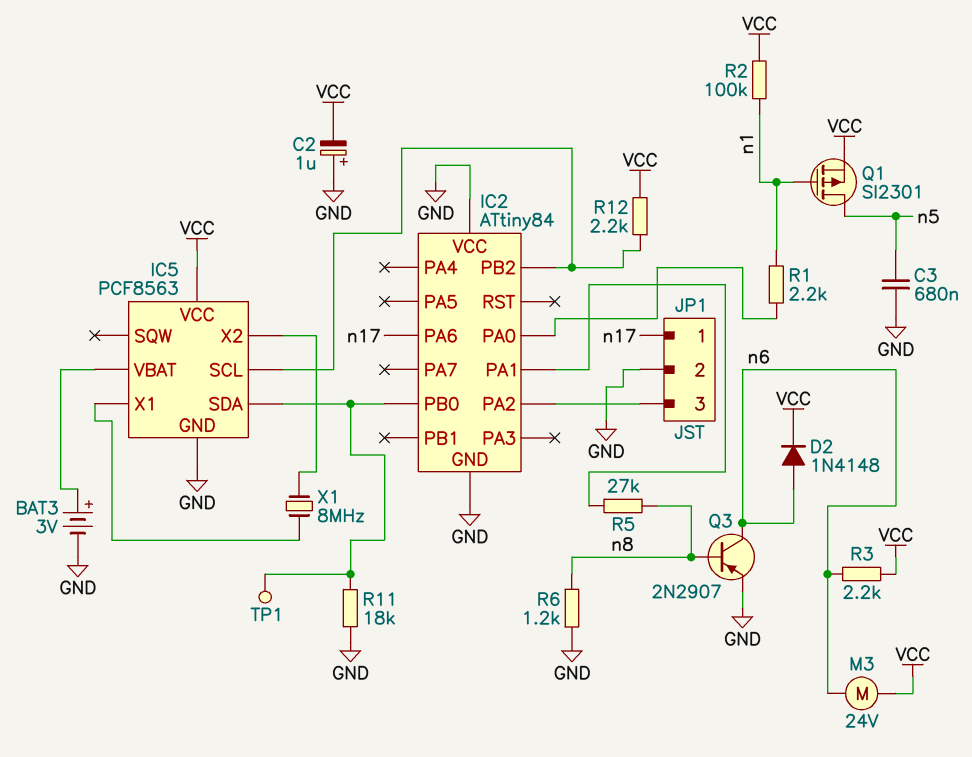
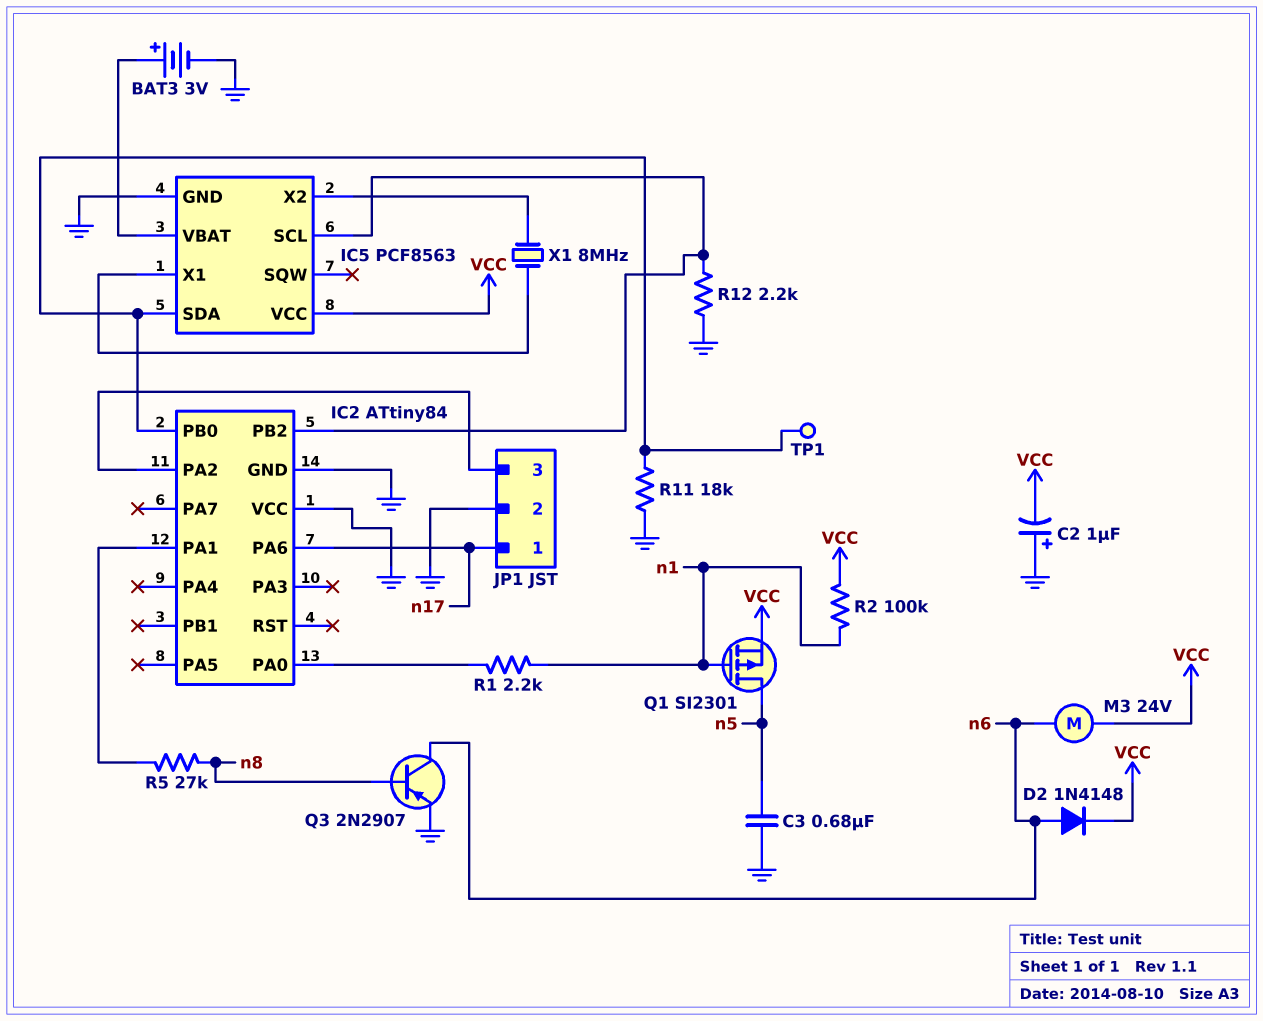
R3: 2.2k (VCC, n6) -> none
R6: 1.2k (GND, n8) -> none
R12: 2.2k (IC2/PB2, VCC) -> 2.2k (GND, IC2/PB2)

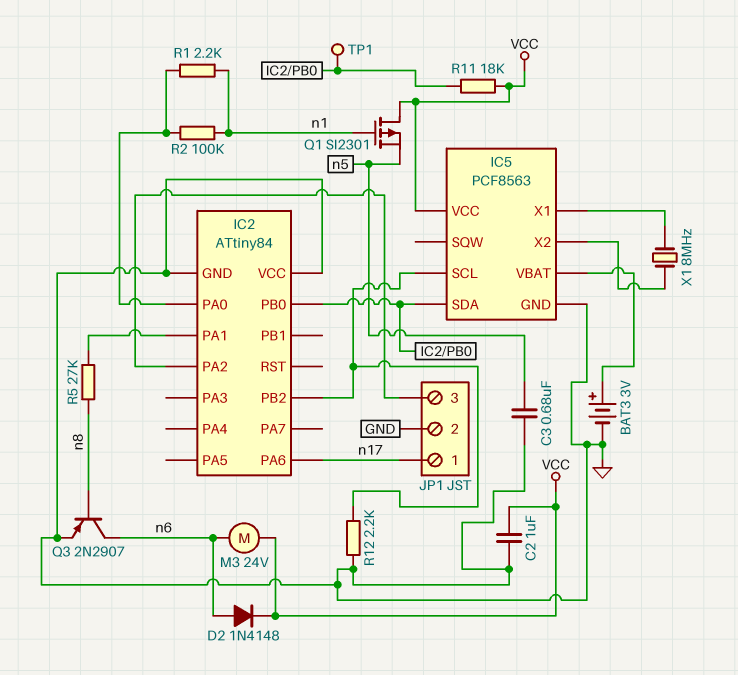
C2: 1uF (plus GND, minus VCC) -> 1uF (GND, VCC)
Q1: PMOS SI2301 (G n1, D n5, S VCC) -> PMOS SI2301 (G n1, D VCC, S n5)
R2: 100k (VCC, n1) -> 100k (IC2/PA0, n1)
R11: 18k (GND, IC2/PB0) -> 18k (IC2/PB0, VCC)

